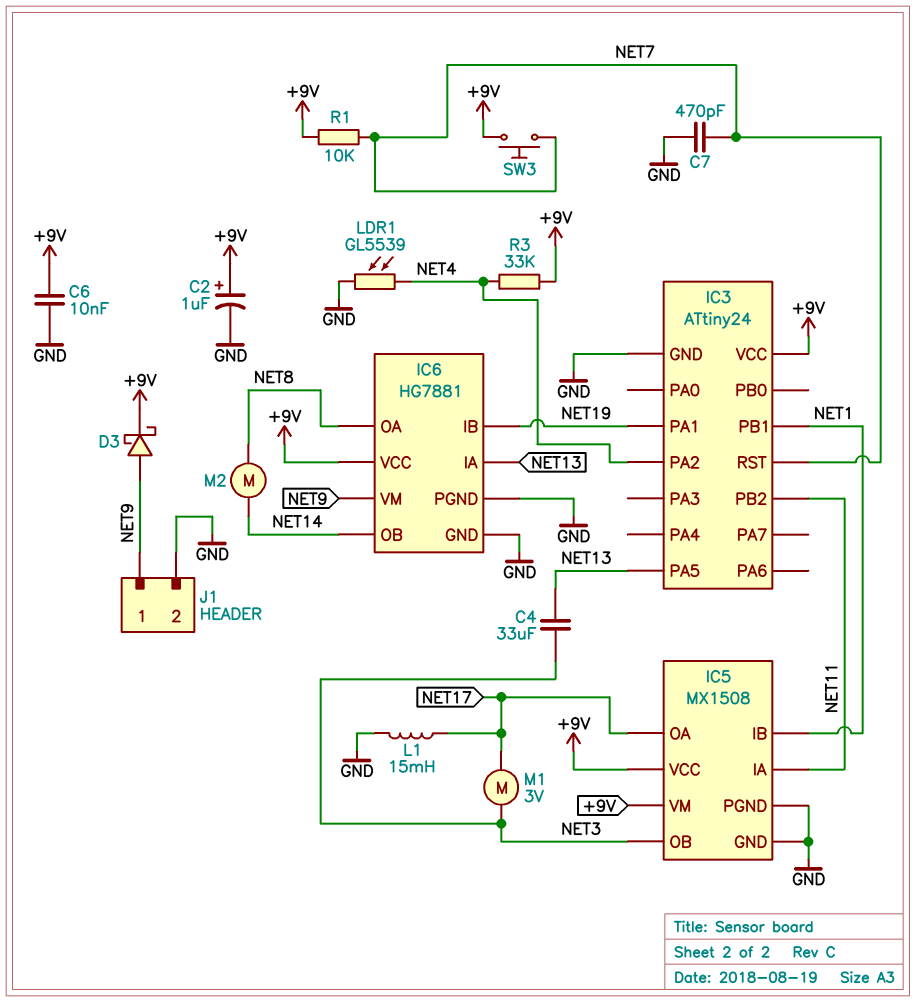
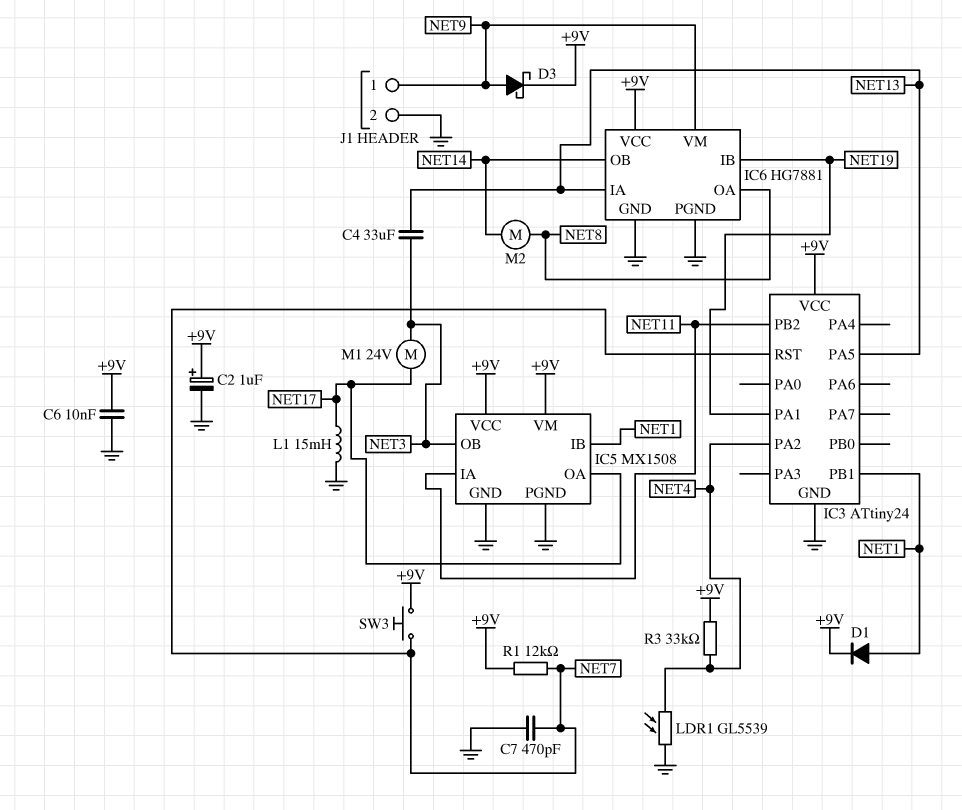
D1: none -> diode (A NET1, K +9V)
M1: motor 3V (NET3, NET17) -> motor 24V (NET3, NET17)
R1: 10k (+9V, NET7) -> 12k (+9V, NET7)

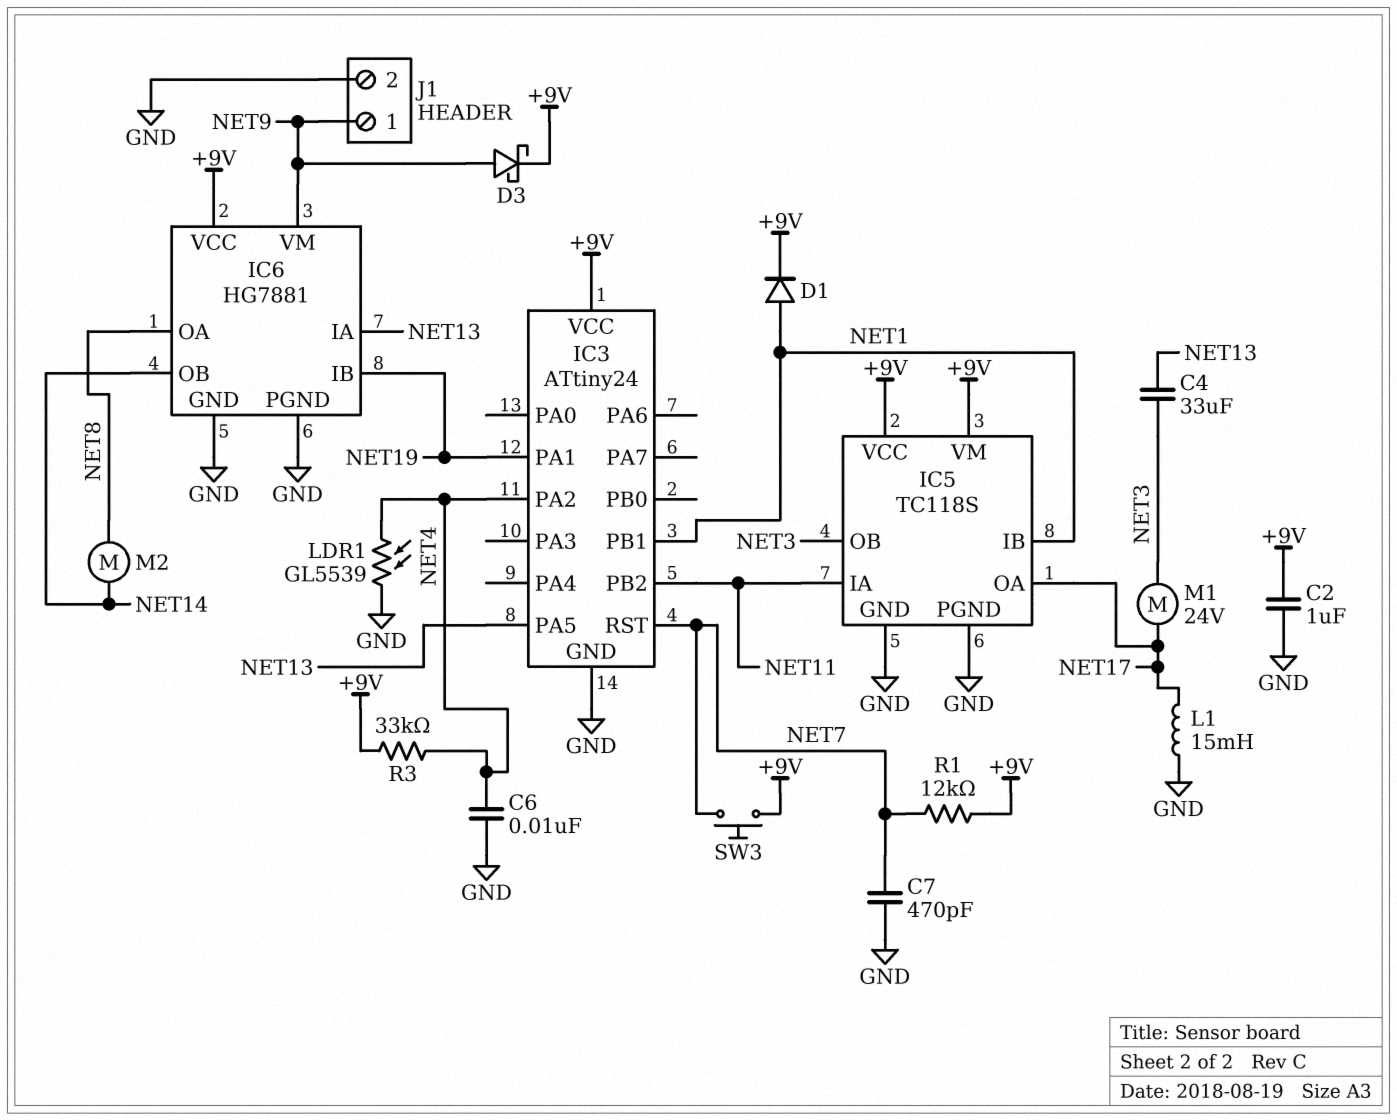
C2: 1uF (plus +9V, minus GND) -> 1uF (+9V, GND)
C6: 10nF (+9V, GND) -> 10nF (GND, NET4)
IC5: MX1508 -> TC118S

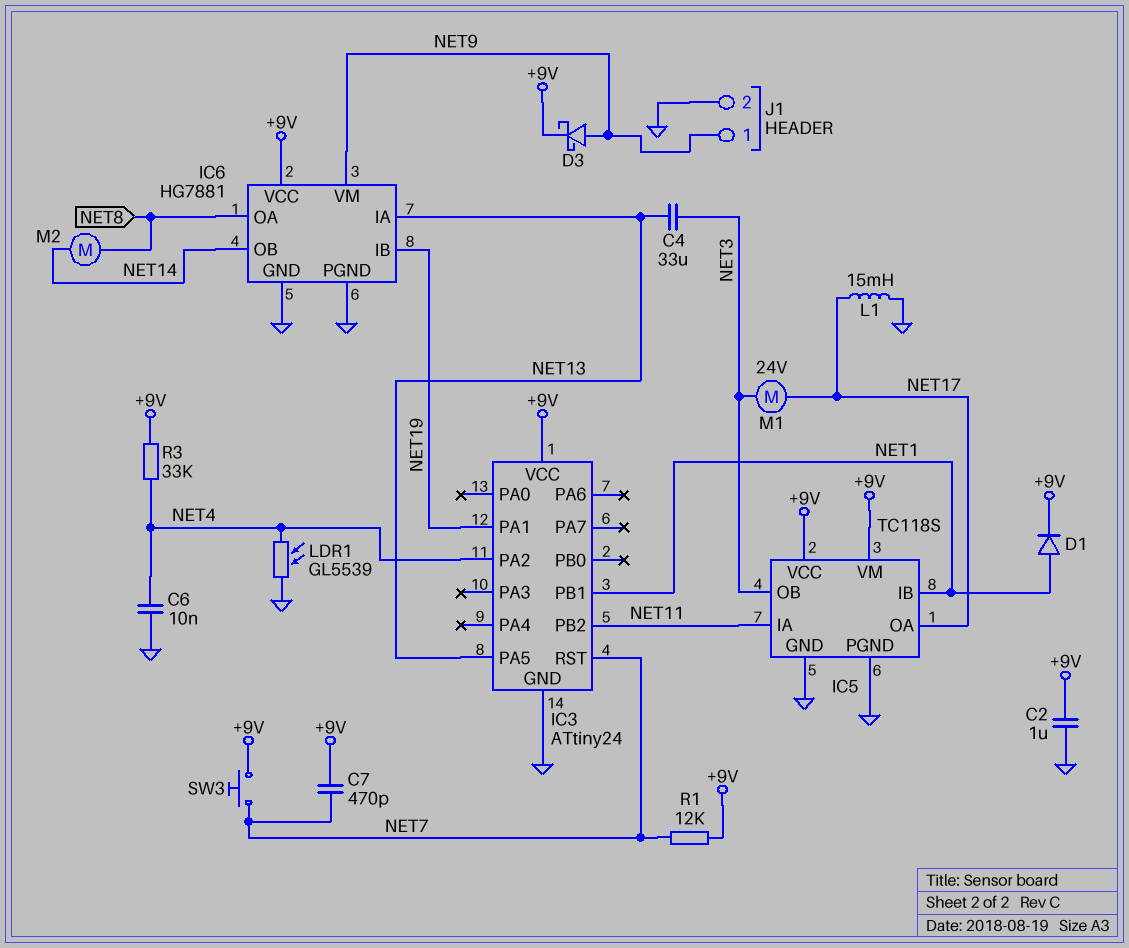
C7: 470pF (GND, NET7) -> 470pF (+9V, NET7)

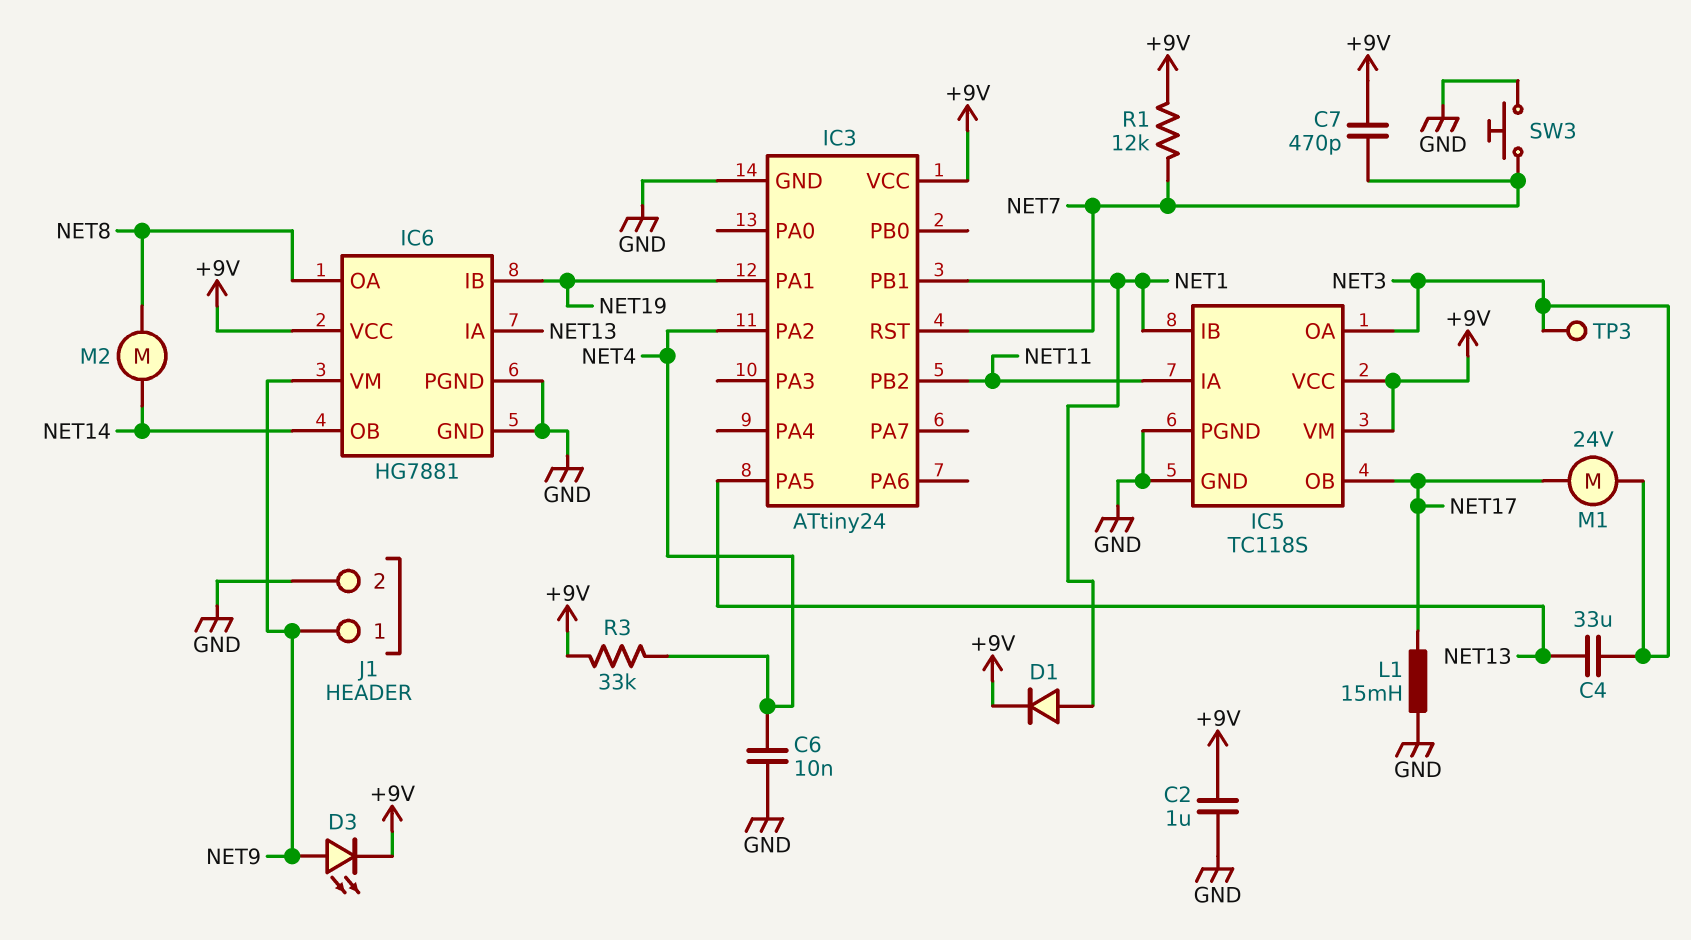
D3: schottky (A NET9, K +9V) -> LED (A NET9, K +9V)
IC5 pin OA: NET17 -> NET3
IC5 pin OB: NET3 -> NET17
LDR1: GL5539 (GND, NET4) -> none
SW3: button (+9V, NET7) -> button (GND, NET7)
TP3: none -> test point (NET3)

